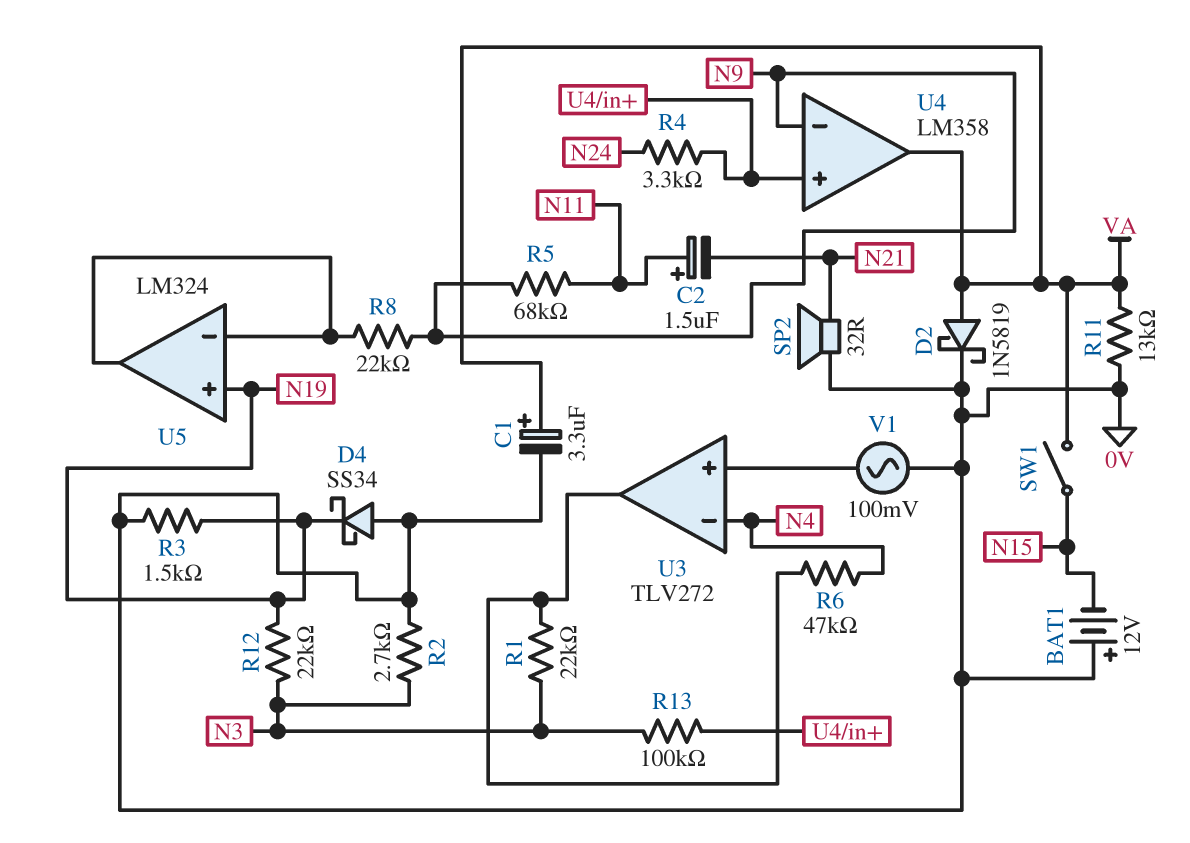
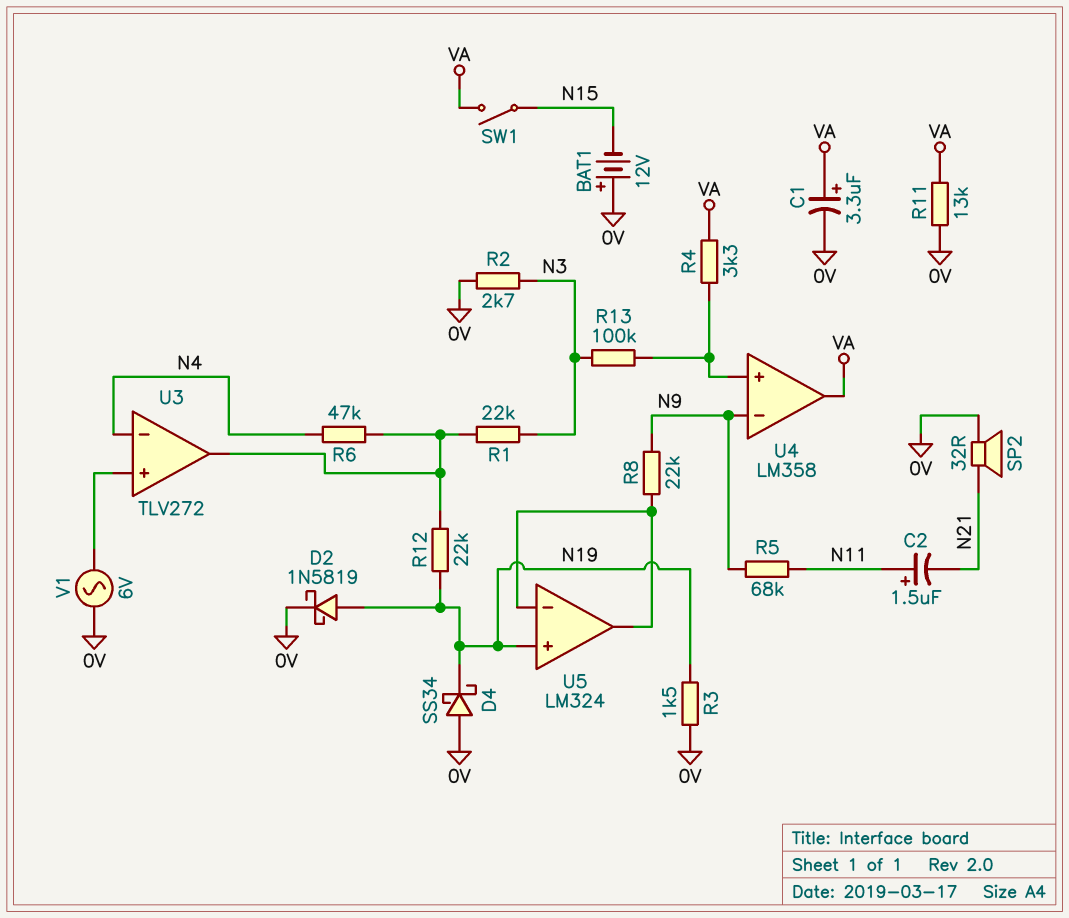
D2: schottky 1N5819 (A VA, K 0V) -> schottky 1N5819 (A N19, K 0V)
R4: 3.3k (N24, U4/in+) -> 3.3k (U4/in+, VA)
R12: 22k (N3, N19) -> 22k (N19, U3/out)
V1: AC 100mV (0V, U3/in+) -> AC 6V (0V, U3/in+)

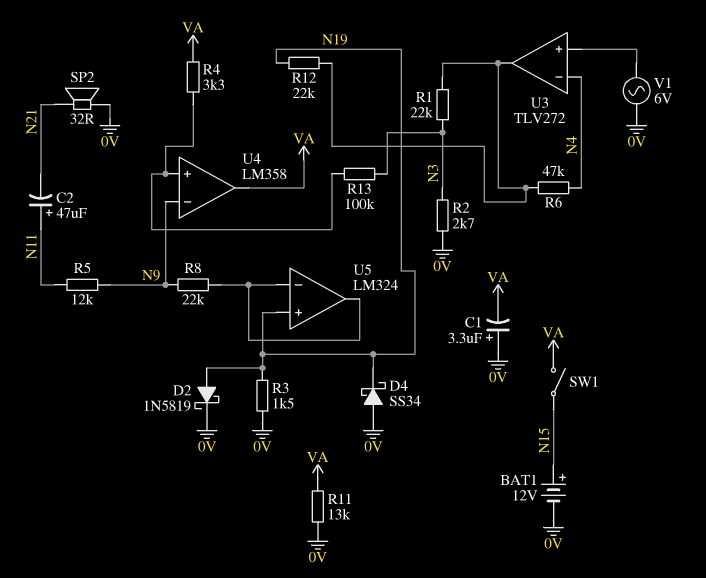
BAT1: 12V (plus 0V, minus N15) -> 12V (plus N15, minus 0V)
C1: 3.3uF (plus VA, minus 0V) -> 3.3uF (plus 0V, minus VA)
C2: 1.5uF (plus N11, minus N21) -> 47uF (plus N11, minus N21)
R5: 68k (N9, N11) -> 12k (N9, N11)

